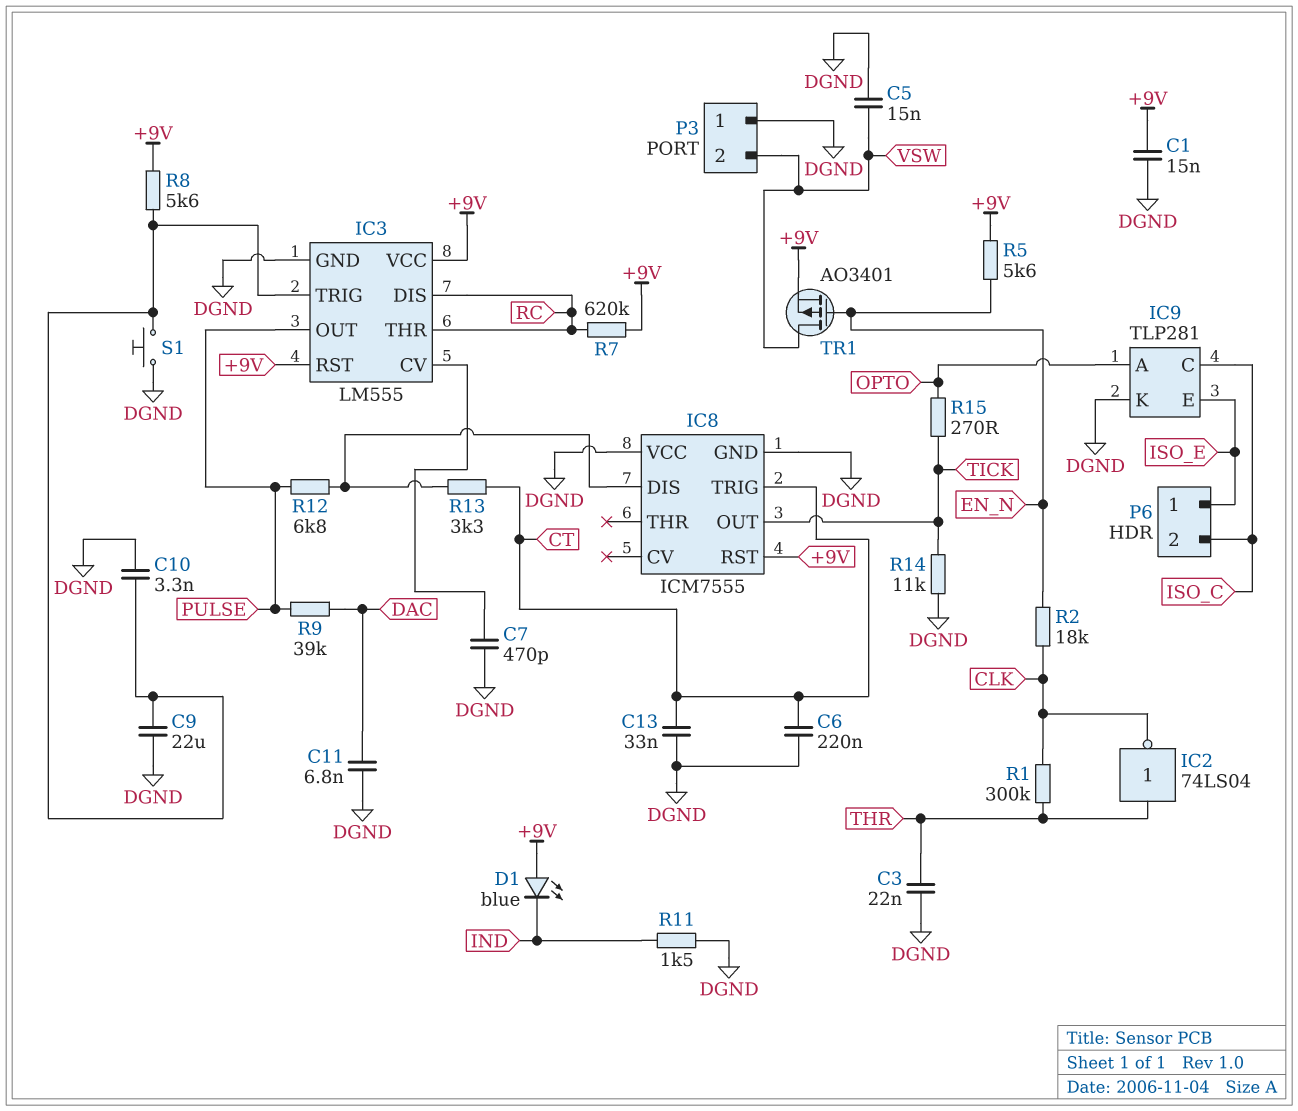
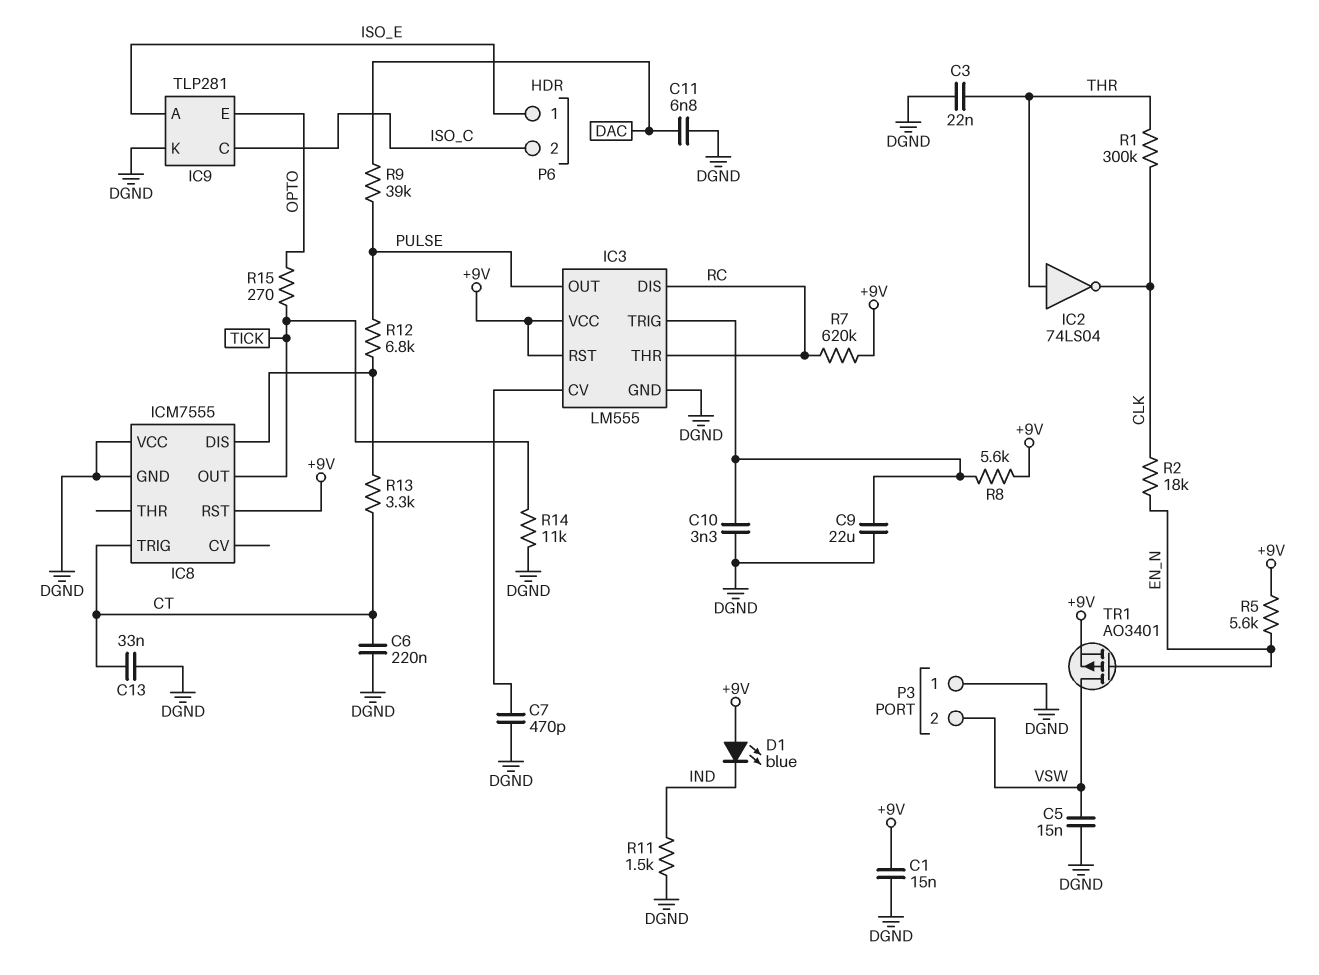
IC9 pin A: OPTO -> ISO_E
IC9 pin E: ISO_E -> OPTO
S1: button (DGND, IC3/TRIG) -> none

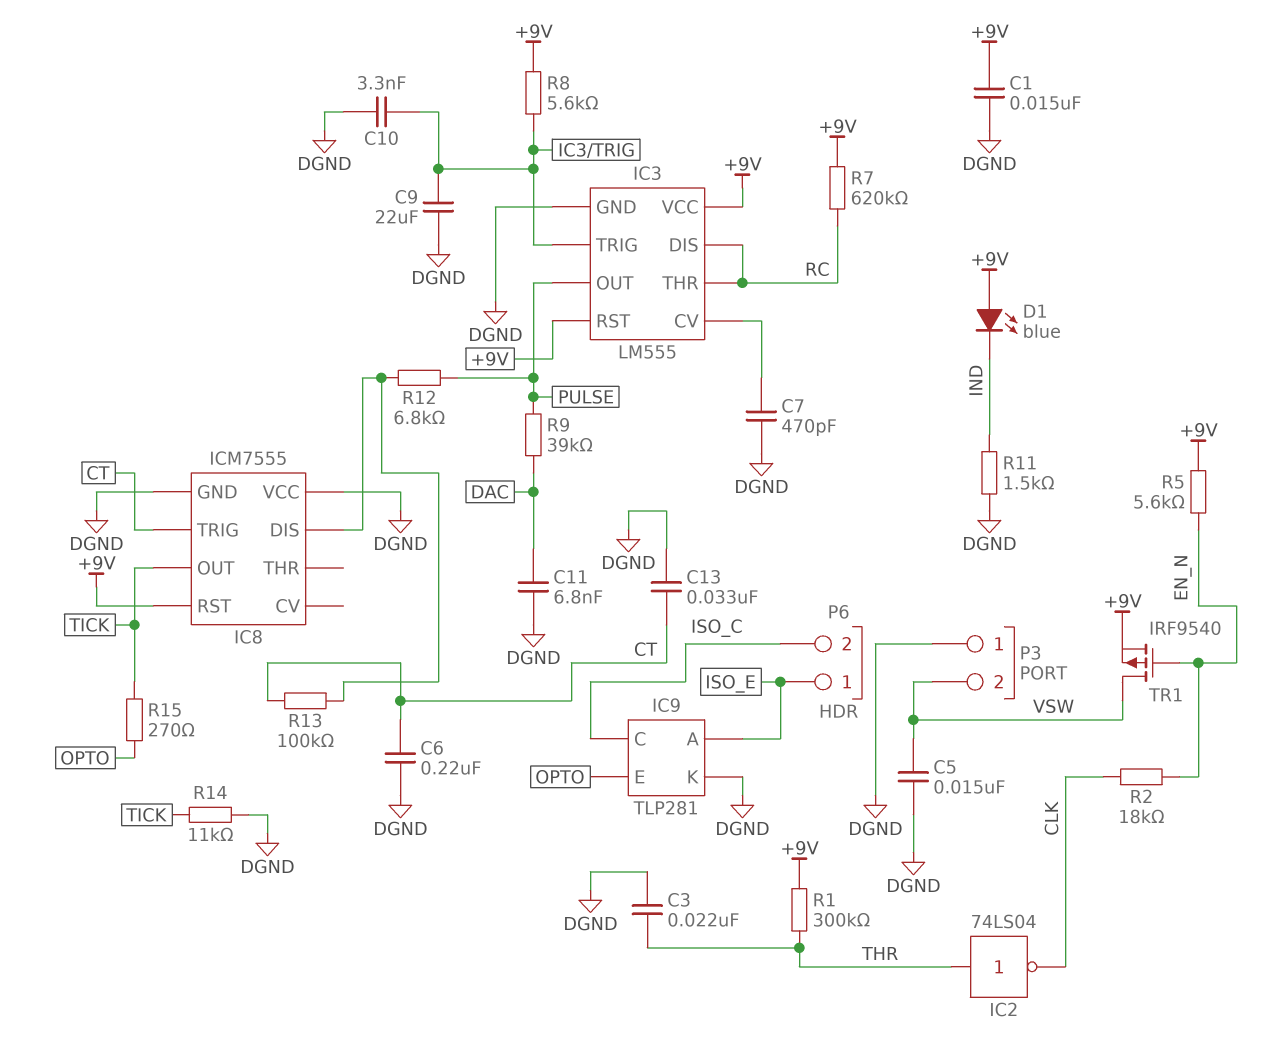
R1: 300k (CLK, THR) -> 300k (+9V, THR)
R13: 3.3k (CT, IC8/DIS) -> 100k (CT, IC8/DIS)
TR1: PMOS AO3401 (G EN_N, D VSW, S +9V) -> PMOS IRF9540 (G EN_N, D VSW, S +9V)

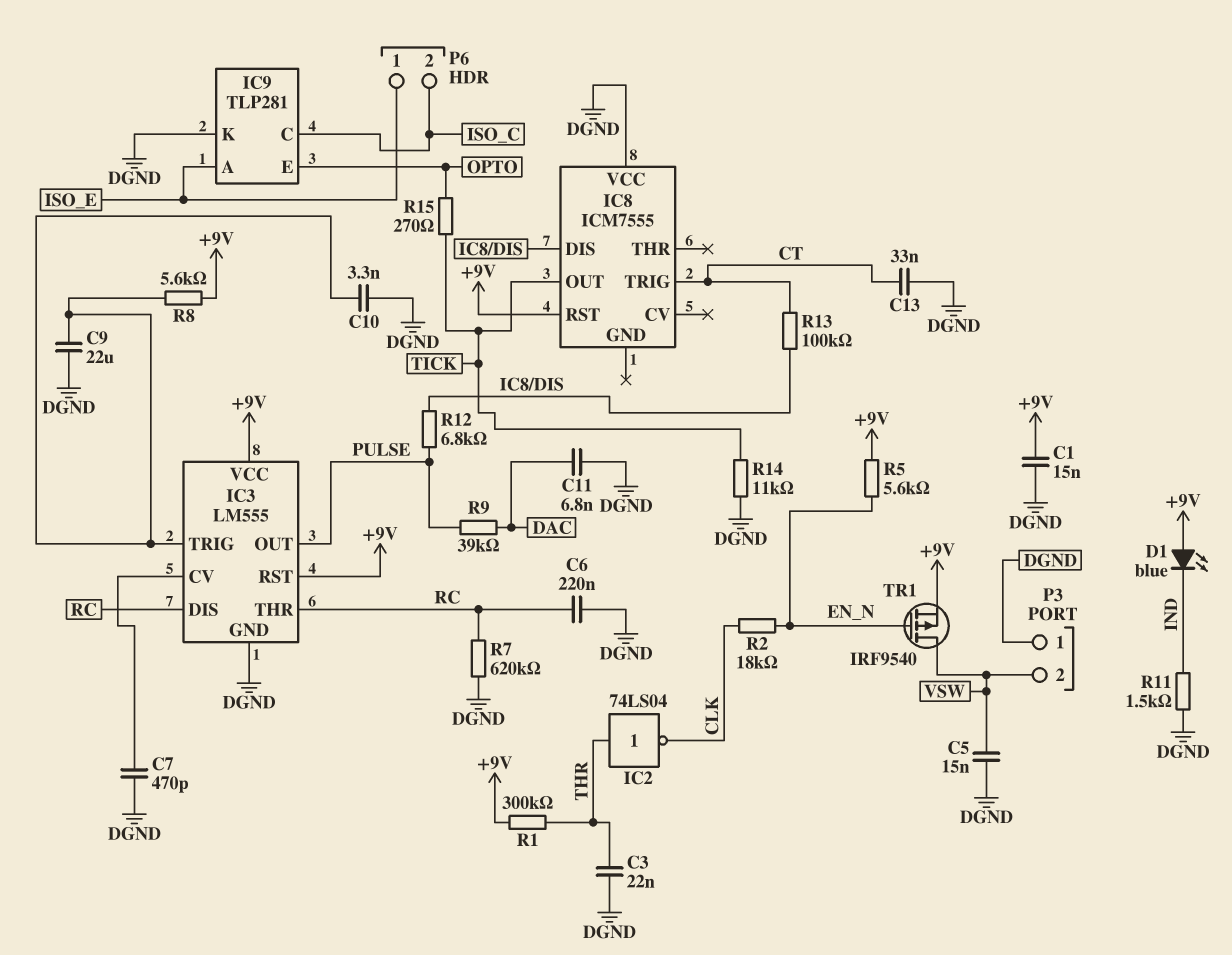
C6: 220nF (CT, DGND) -> 220nF (DGND, RC)
IC8 pin GND: DGND -> none
R7: 620k (+9V, RC) -> 620k (DGND, RC)

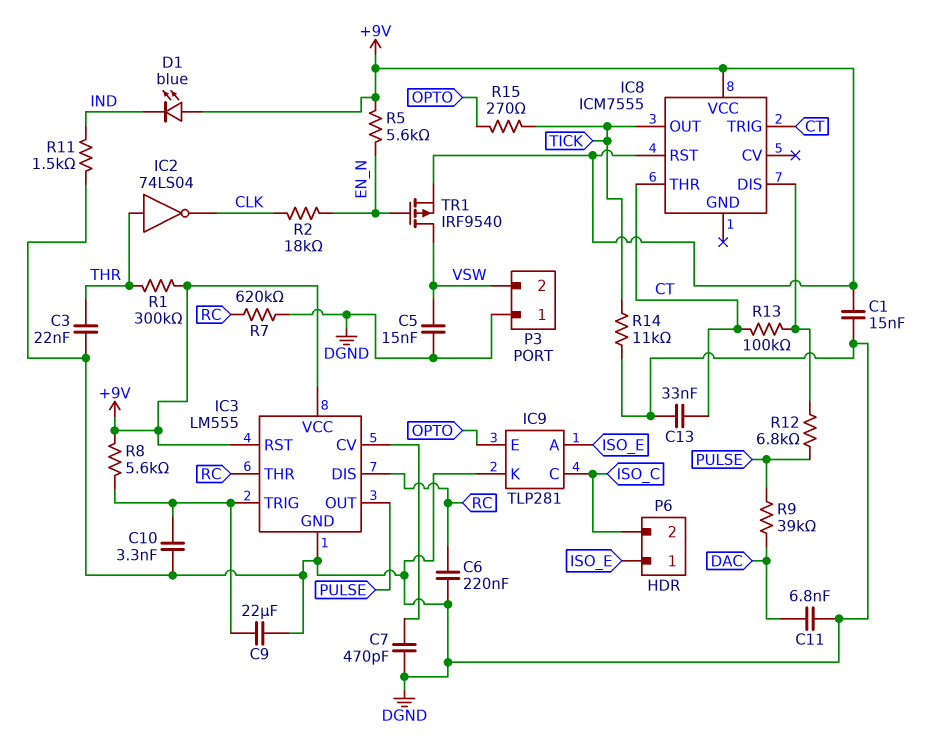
IC8 pin THR: none -> CT
IC8 pin VCC: DGND -> +9V

